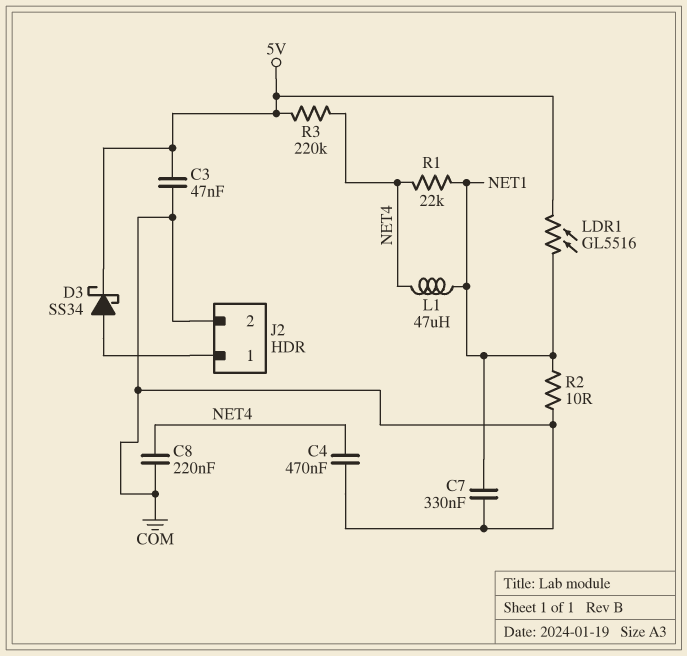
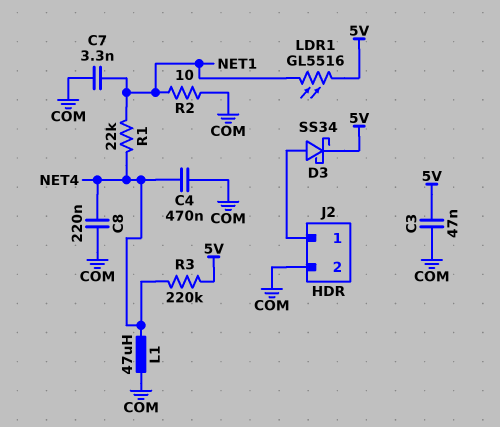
C7: 330nF (COM, NET1) -> 3.3nF (COM, NET1)
L1: 47uH (NET1, NET4) -> 47uH (COM, NET4)

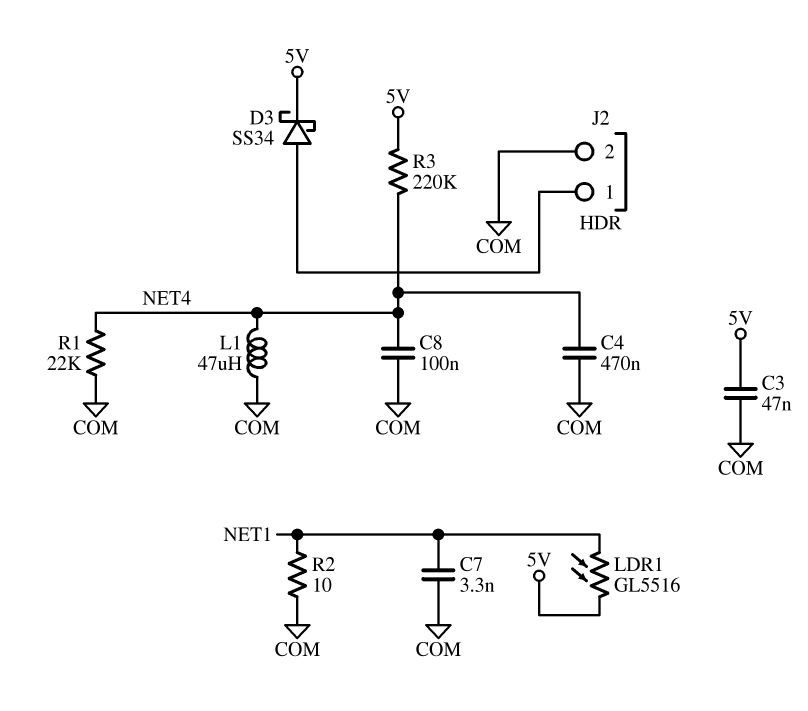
C8: 220nF (COM, NET4) -> 100nF (COM, NET4)
R1: 22k (NET1, NET4) -> 22k (COM, NET4)

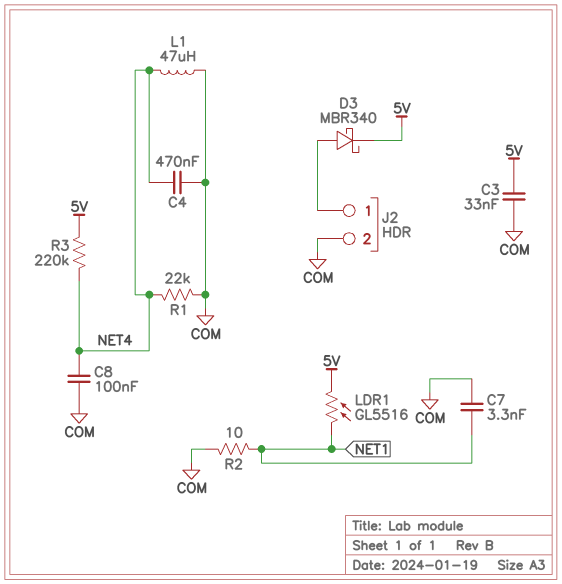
C3: 47nF (5V, COM) -> 33nF (5V, COM)
D3: schottky SS34 (A J2/1, K 5V) -> schottky MBR340 (A J2/1, K 5V)

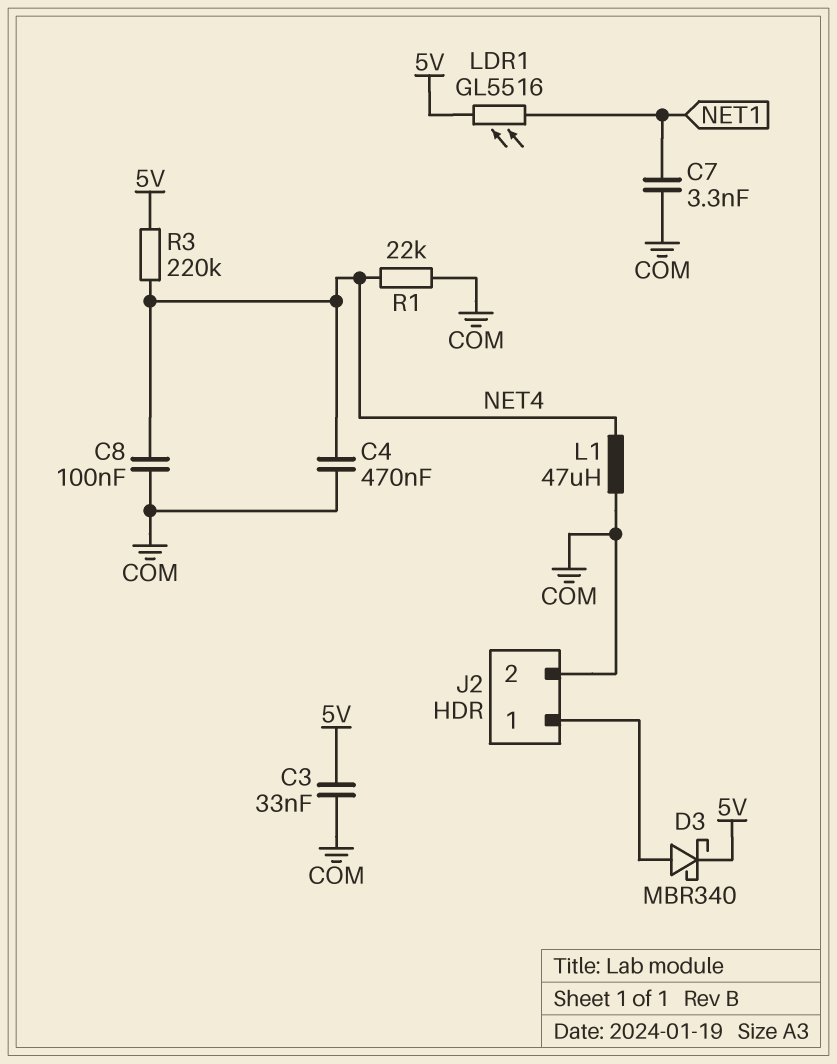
R2: 10 (COM, NET1) -> none

